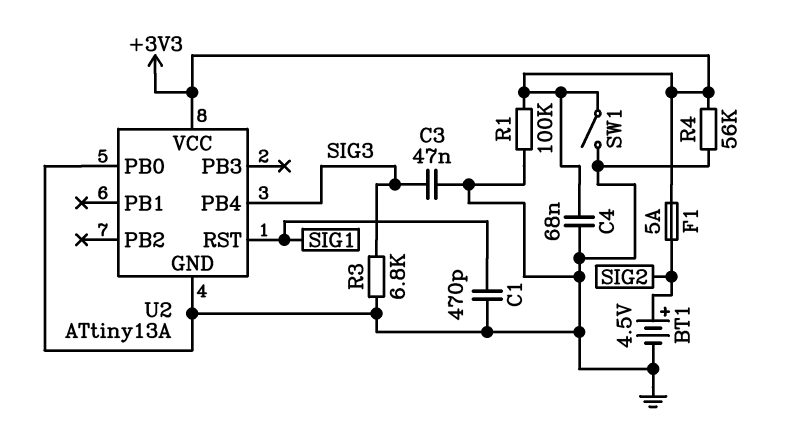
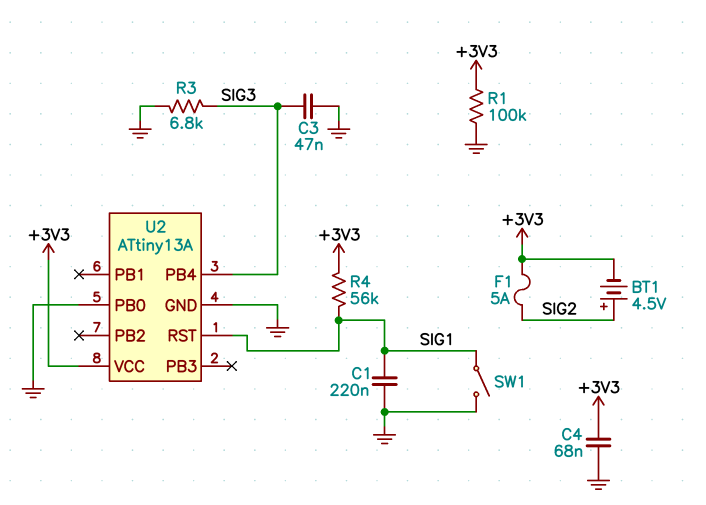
BT1: 4.5V (plus SIG2, minus GND) -> 4.5V (plus SIG2, minus +3V3)
C1: 470pF (GND, SIG1) -> 220nF (GND, SIG1)
R4: 56k (+3V3, GND) -> 56k (+3V3, SIG1)
SW1: switch (+3V3, GND) -> switch (GND, SIG1)

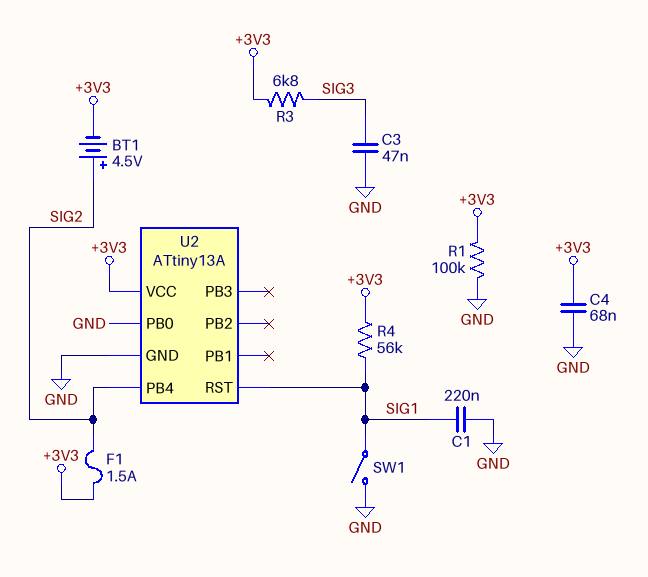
F1: 5A (+3V3, SIG2) -> 1.5A (+3V3, SIG2)
R3: 6.8k (GND, SIG3) -> 6.8k (+3V3, SIG3)
U2 pin PB4: SIG3 -> SIG2

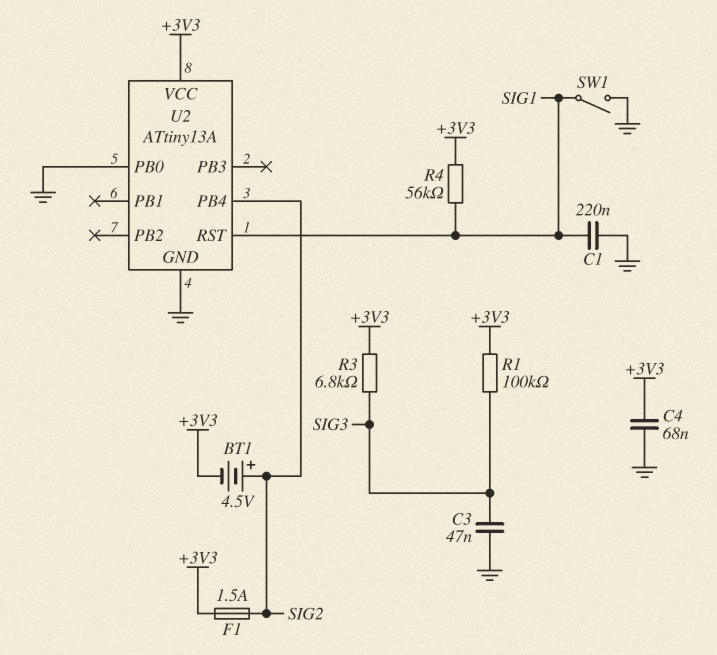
R1: 100k (+3V3, GND) -> 100k (+3V3, SIG3)

